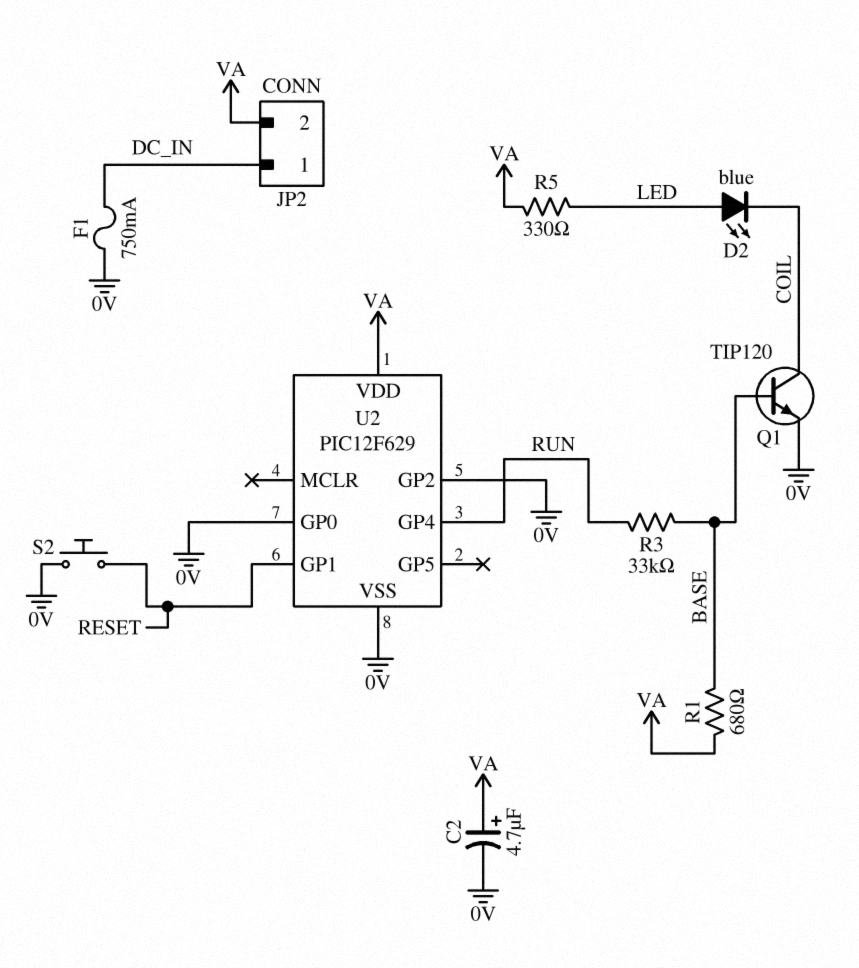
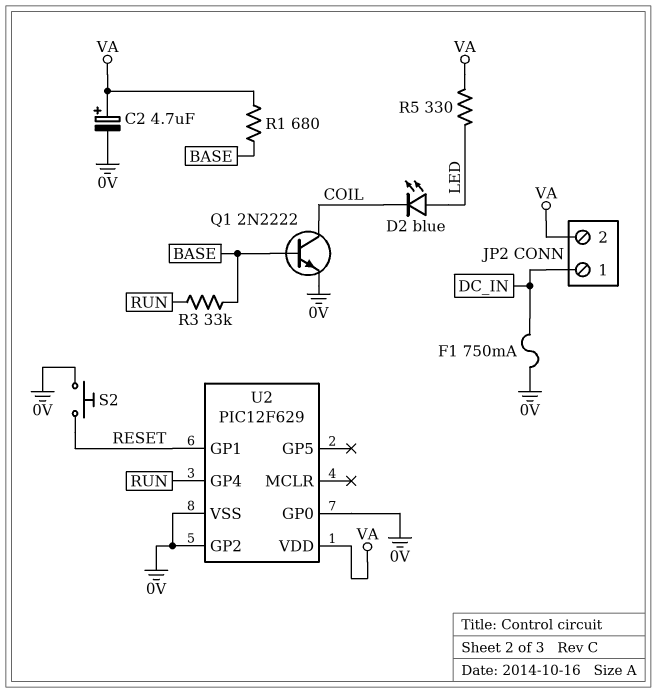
Q1: NPN TIP120 (B BASE, C COIL, E 0V) -> NPN 2N2222 (B BASE, C COIL, E 0V)

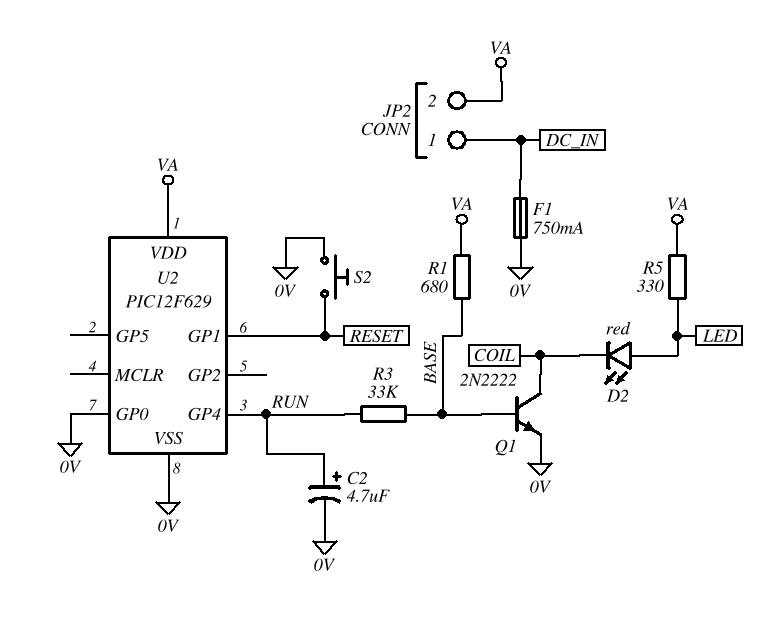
C2: 4.7uF (plus VA, minus 0V) -> 4.7uF (plus RUN, minus 0V)
D2: LED blue (A LED, K COIL) -> LED red (A LED, K COIL)
U2 pin GP2: 0V -> none

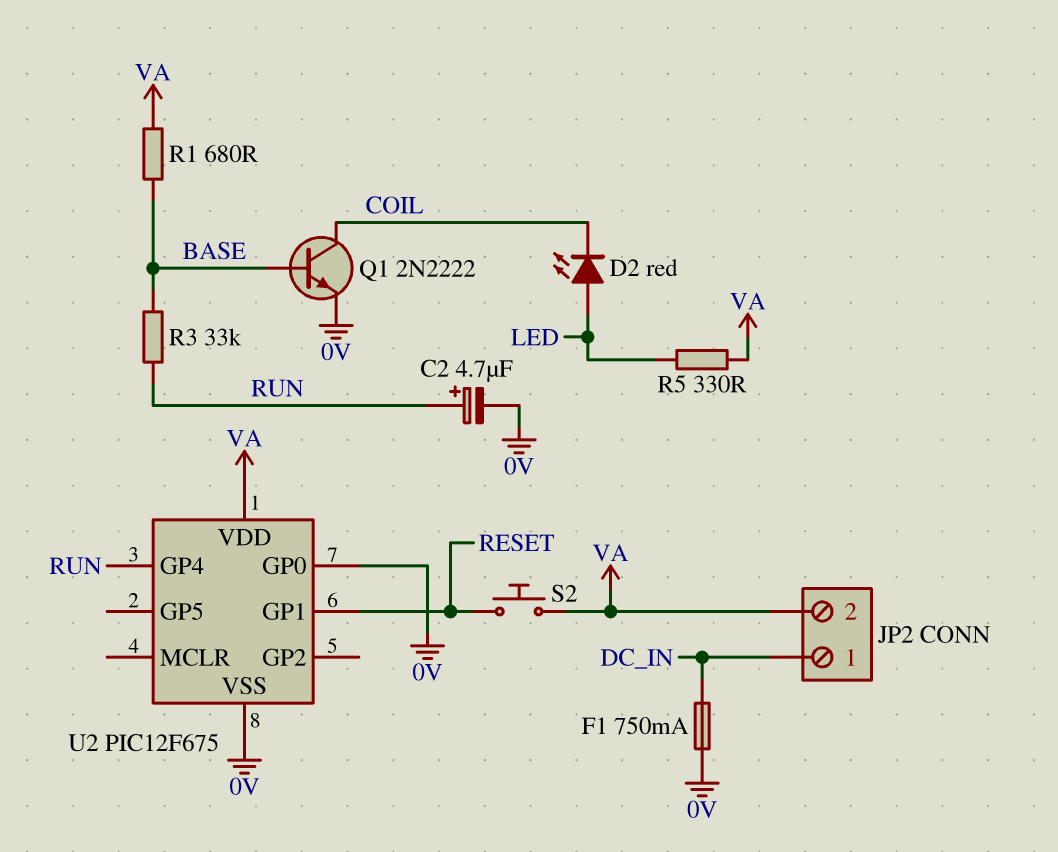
S2: button (0V, RESET) -> button (RESET, VA)
U2: PIC12F629 -> PIC12F675

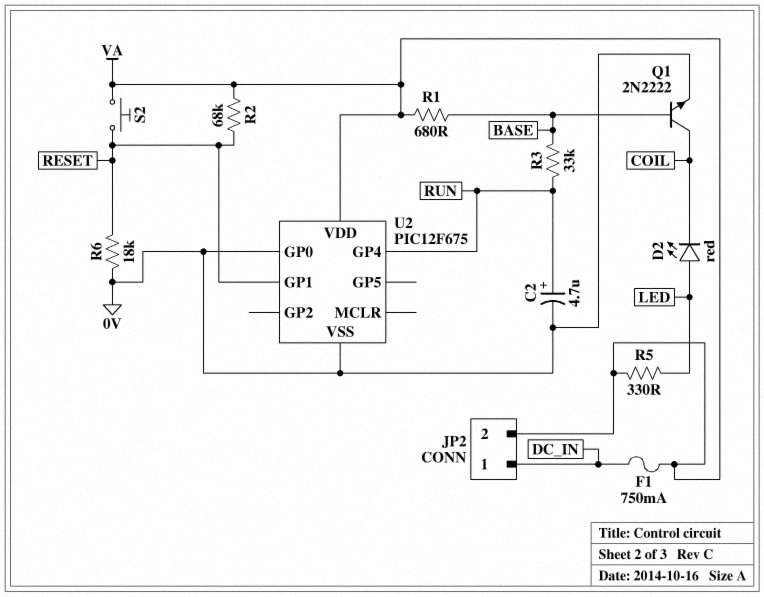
F1: 750mA (0V, DC_IN) -> 750mA (DC_IN, VA)
R2: none -> 68k (RESET, VA)
R6: none -> 18k (0V, RESET)

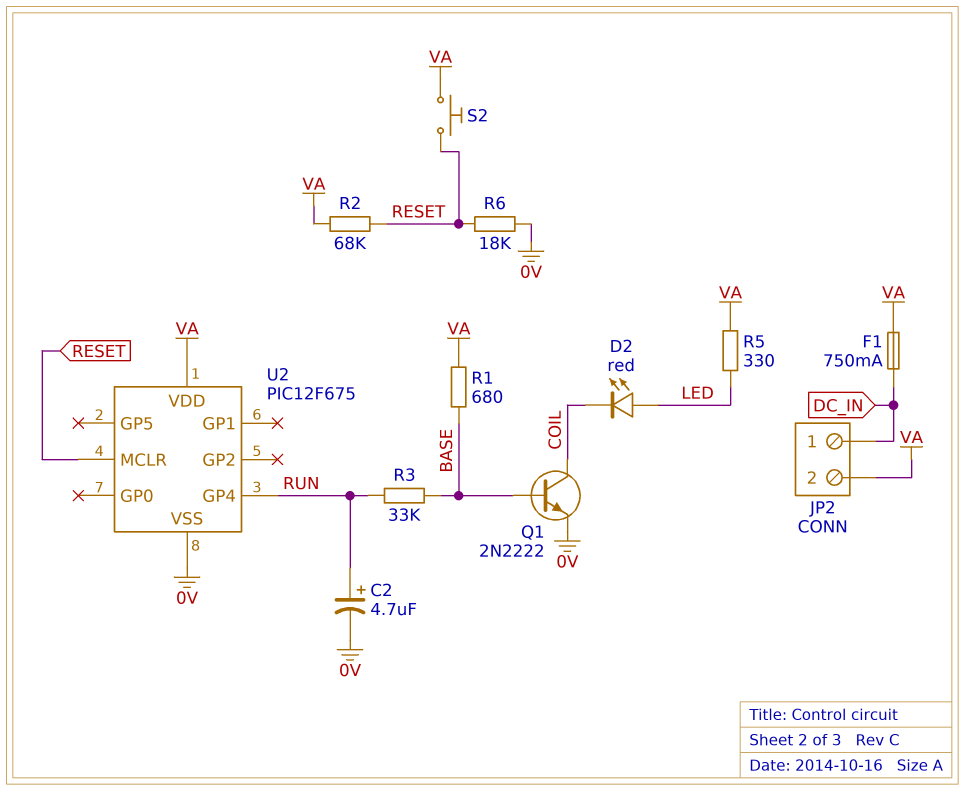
U2 pin GP0: 0V -> none
U2 pin GP1: RESET -> none
U2 pin MCLR: none -> RESET

